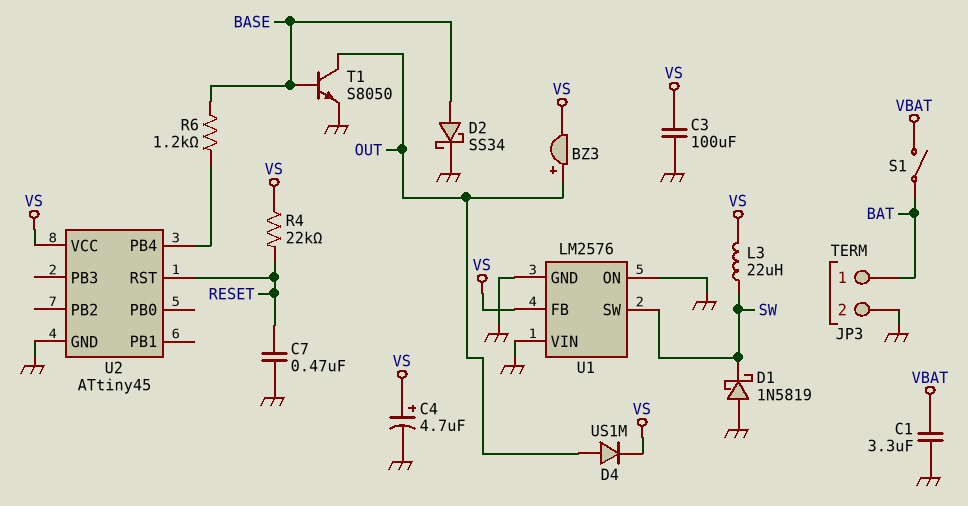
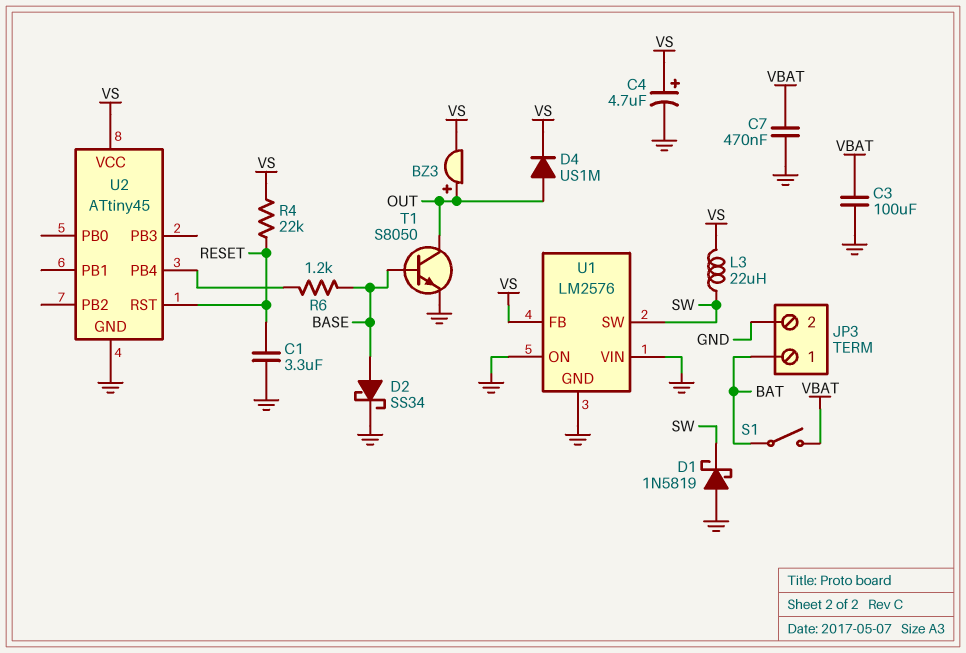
C1: 3.3uF (GND, VBAT) -> 3.3uF (GND, RESET)
C3: 100uF (GND, VS) -> 100uF (GND, VBAT)
C7: 470nF (GND, RESET) -> 470nF (GND, VBAT)

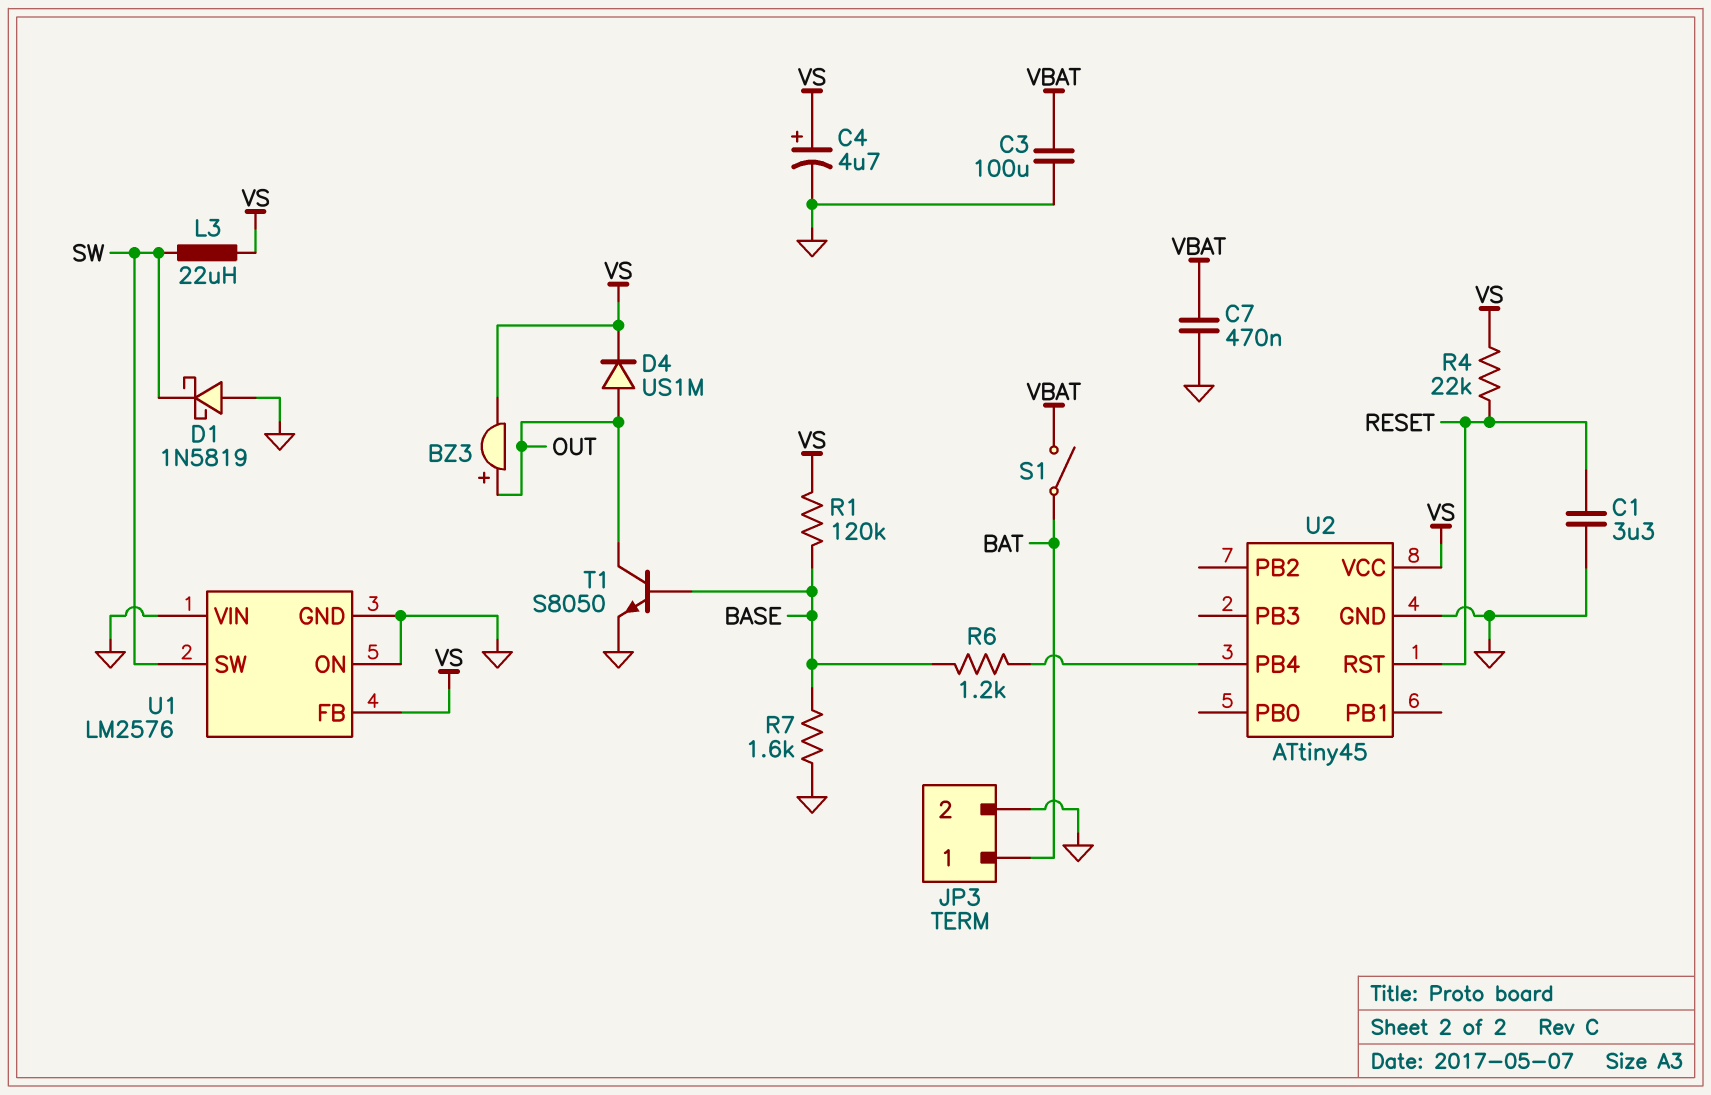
D2: schottky SS34 (A BASE, K GND) -> none
R1: none -> 120k (BASE, VS)
R7: none -> 1.6k (BASE, GND)

